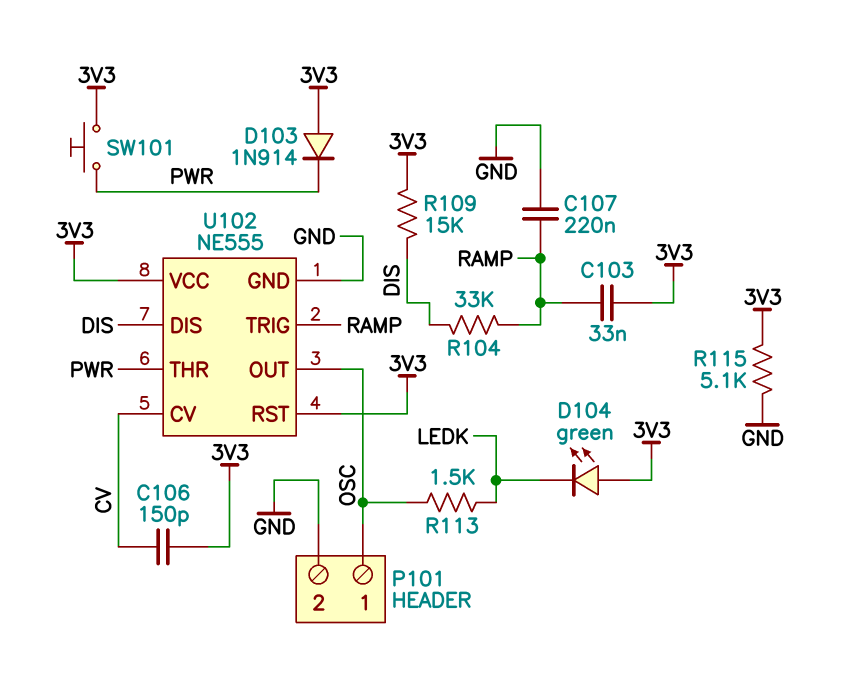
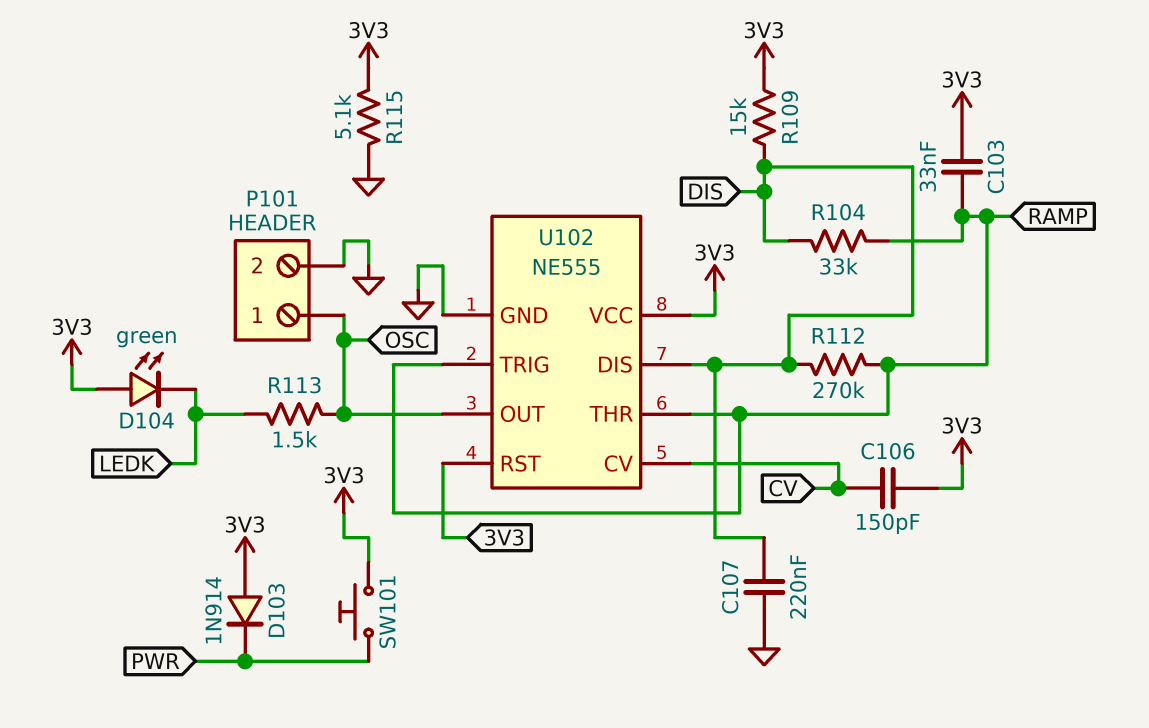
C107: 220nF (GND, RAMP) -> 220nF (DIS, GND)
R112: none -> 270k (DIS, RAMP)
U102 pin THR: PWR -> RAMP

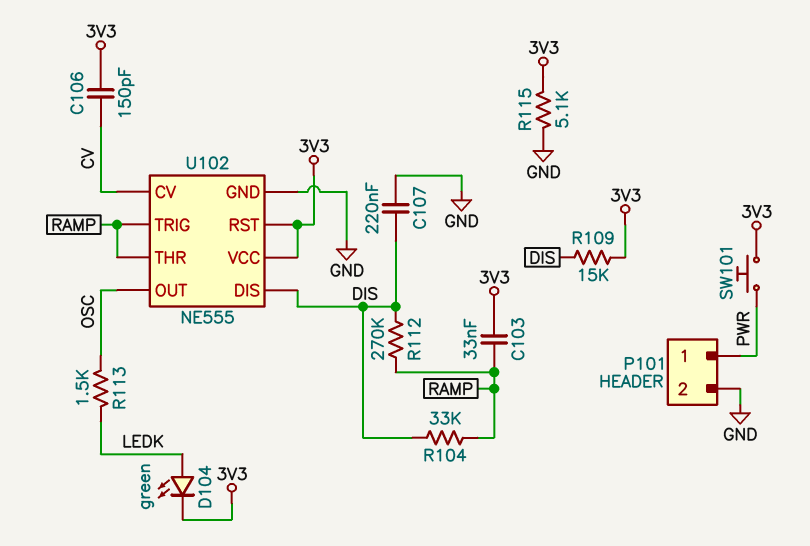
D103: diode 1N914 (A 3V3, K PWR) -> none
D104: LED green (A 3V3, K LEDK) -> LED green (A LEDK, K 3V3)
P101 pin 1: OSC -> PWR

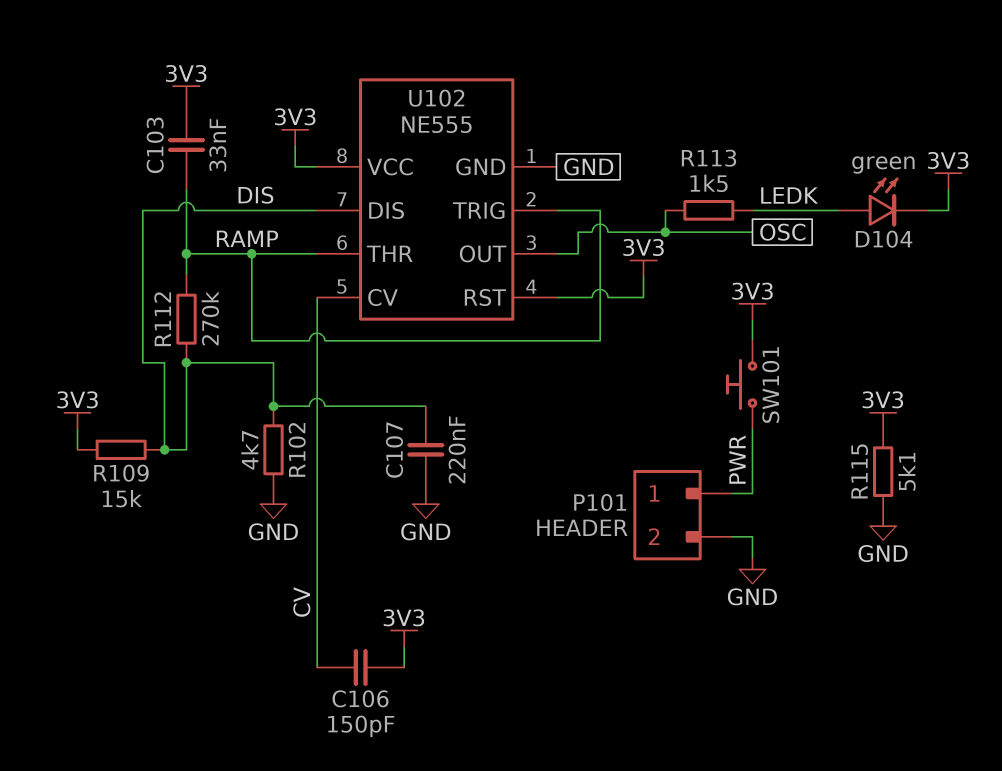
R102: none -> 4.7k (DIS, GND)
R104: 33k (DIS, RAMP) -> none

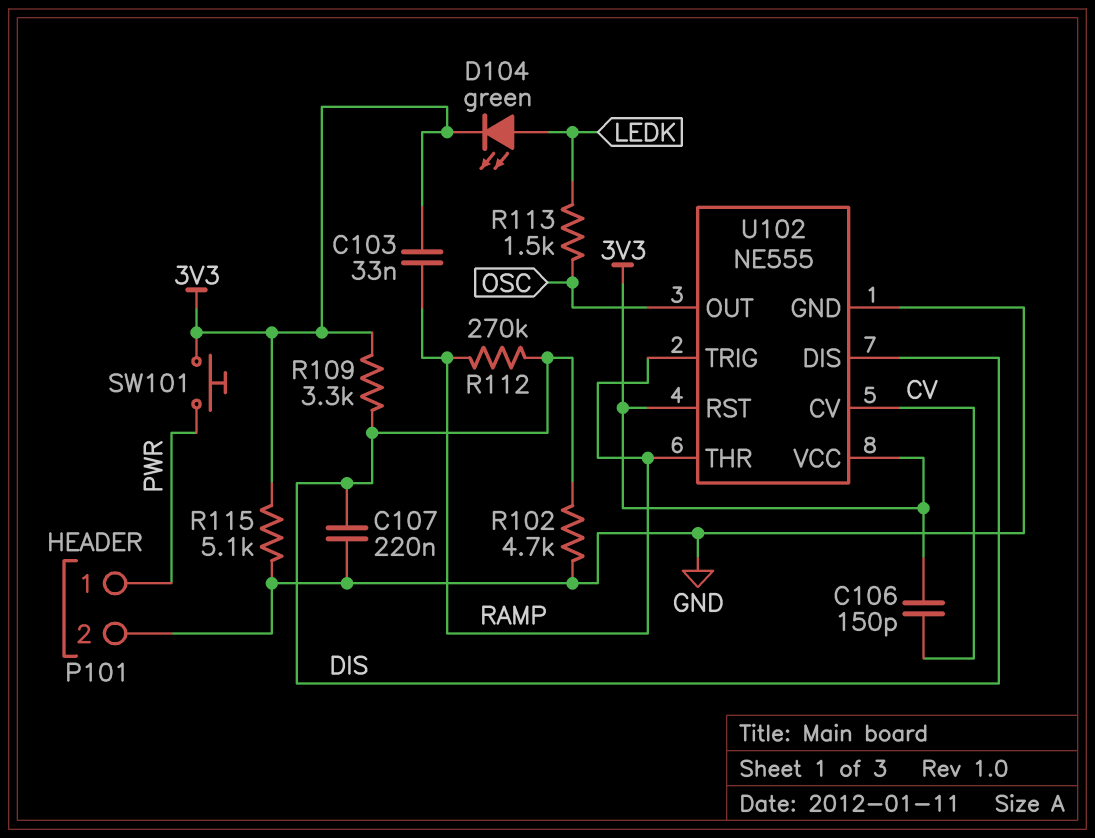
R109: 15k (3V3, DIS) -> 3.3k (3V3, DIS)

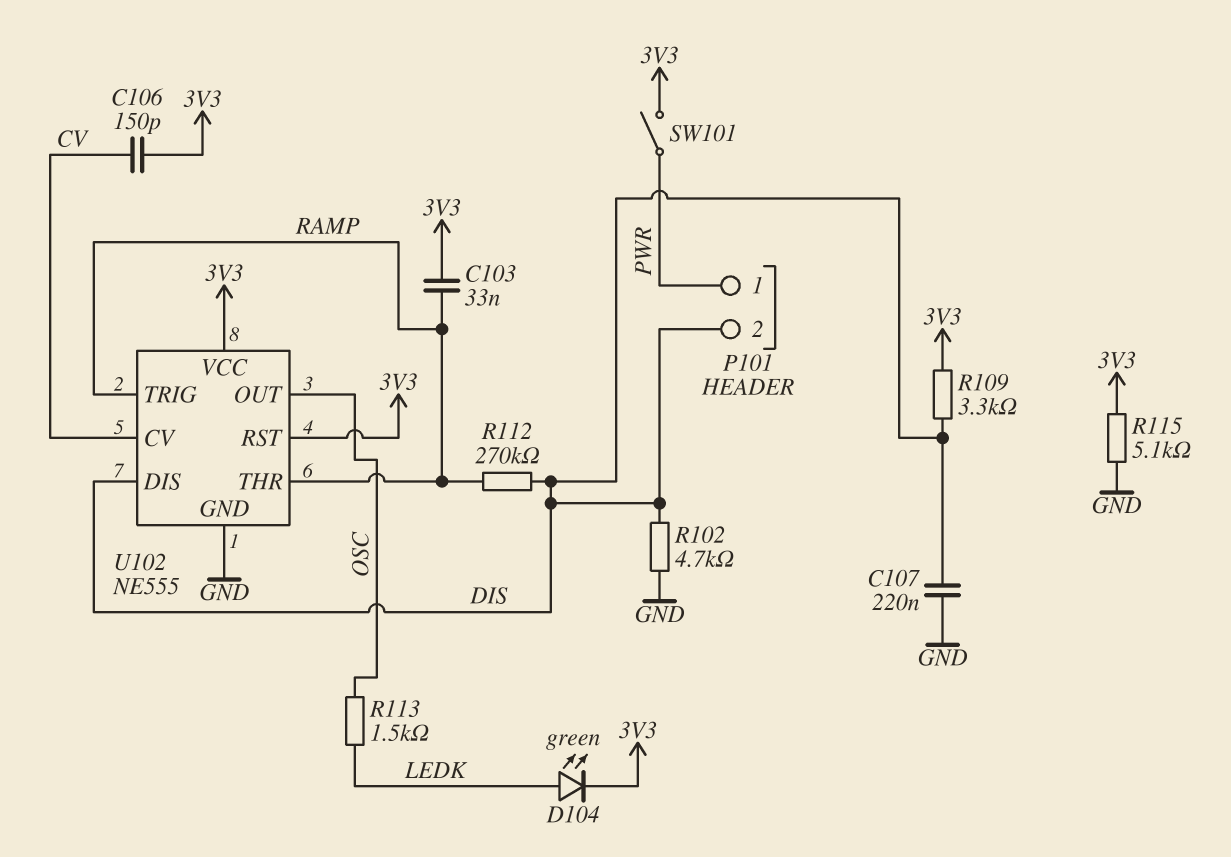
P101 pin 2: GND -> DIS
SW101: button (3V3, PWR) -> switch (3V3, PWR)

